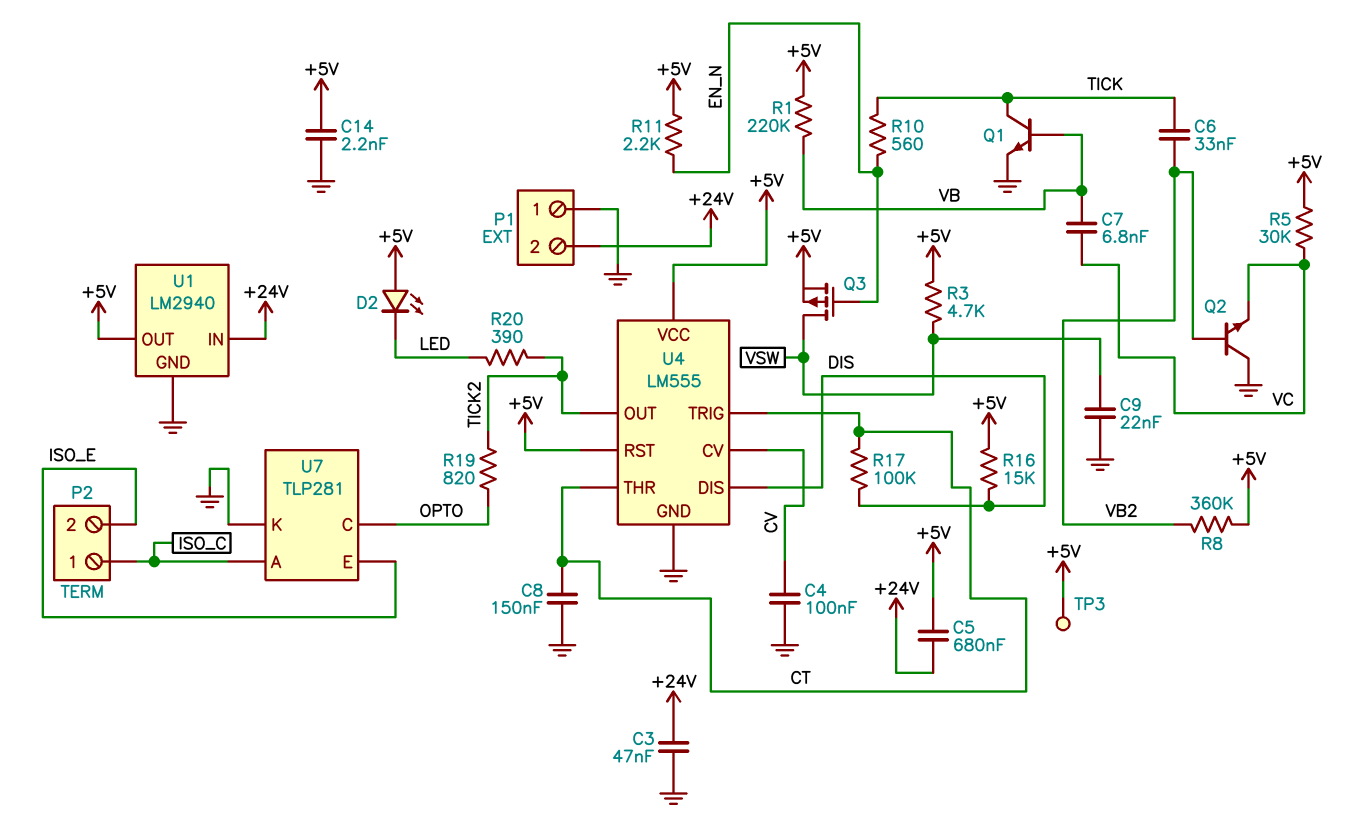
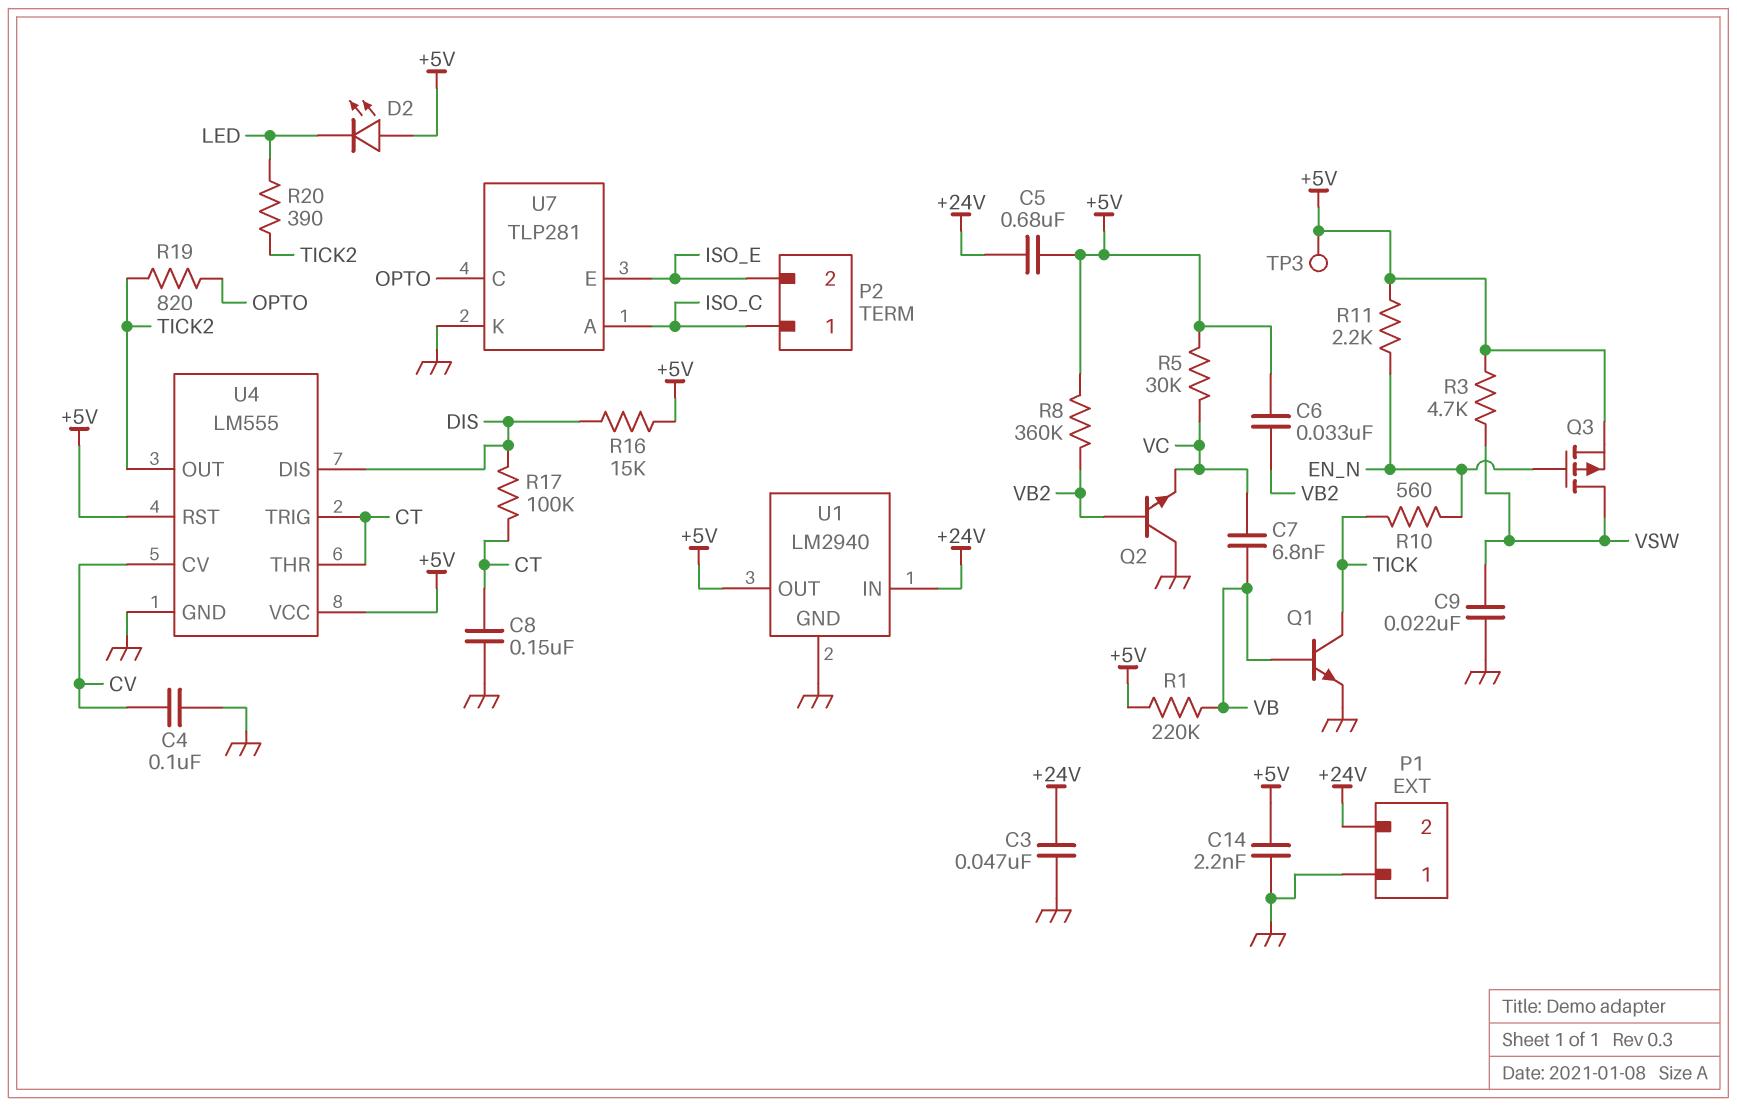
C6: 33nF (TICK, VB2) -> 33nF (+5V, VB2)

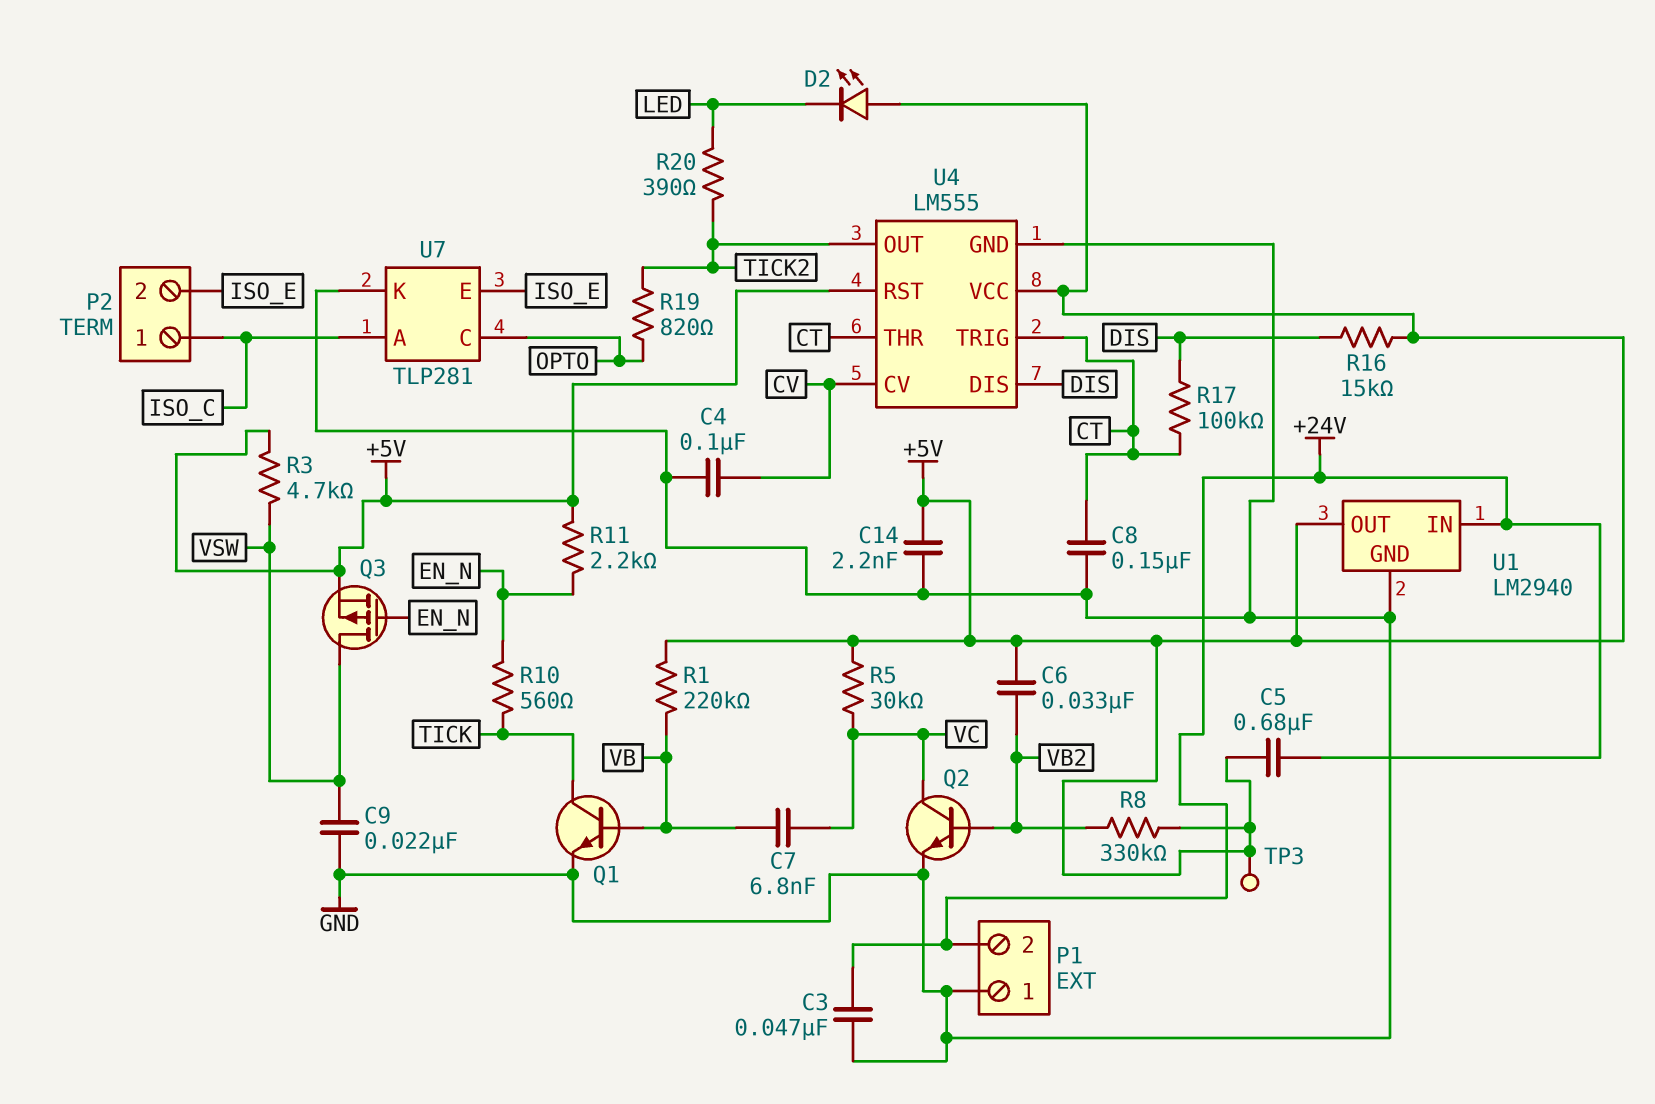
Q2: NPN (B VB2, C GND, E VC) -> NPN (B VB2, C VC, E GND)
R8: 360k (+5V, VB2) -> 330k (+5V, VB2)

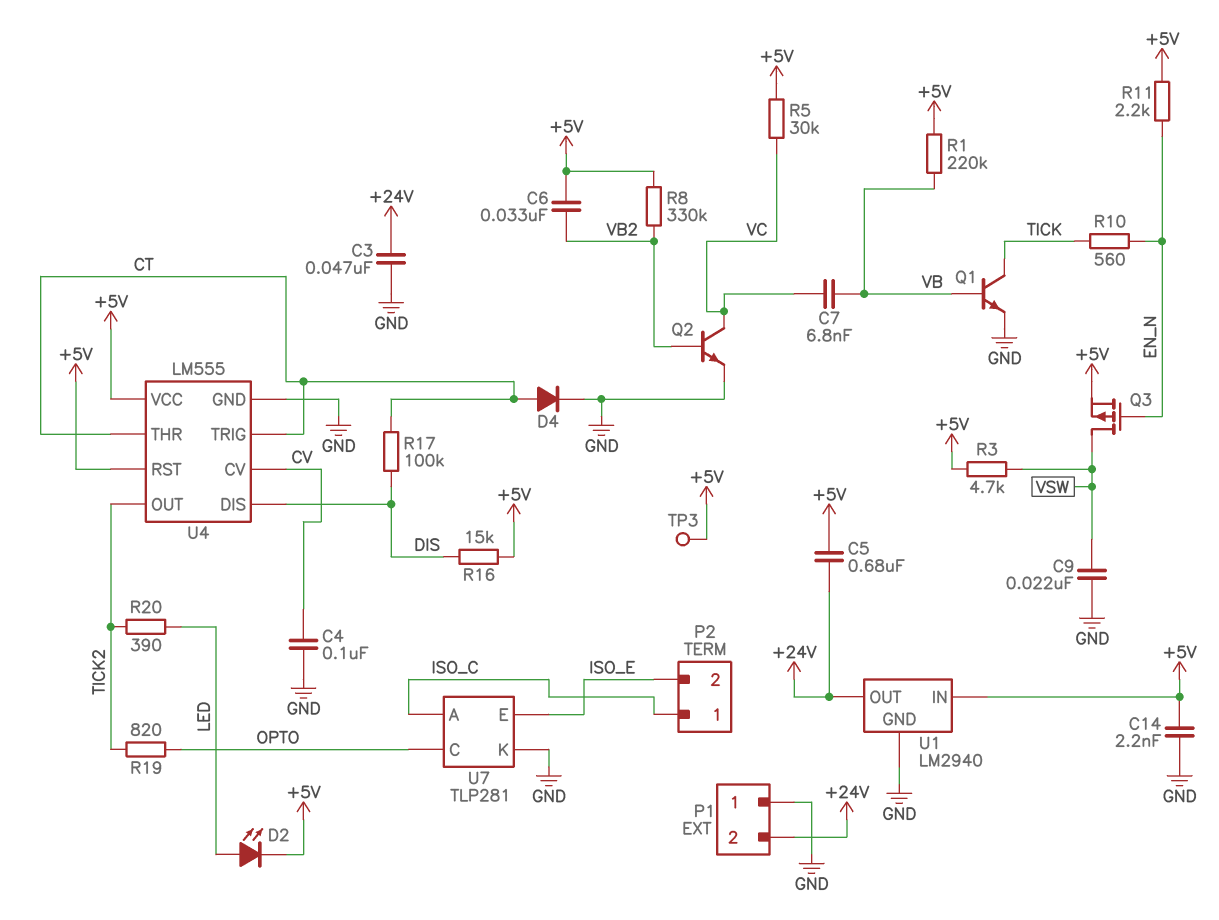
C8: 150nF (CT, GND) -> none
D2: LED (A +5V, K LED) -> LED (A LED, K +5V)
D4: none -> diode (A CT, K GND)
U1 pin IN: +24V -> +5V
U1 pin OUT: +5V -> +24V

